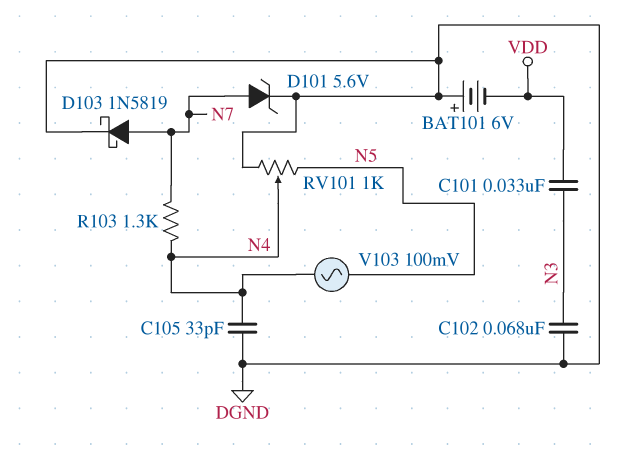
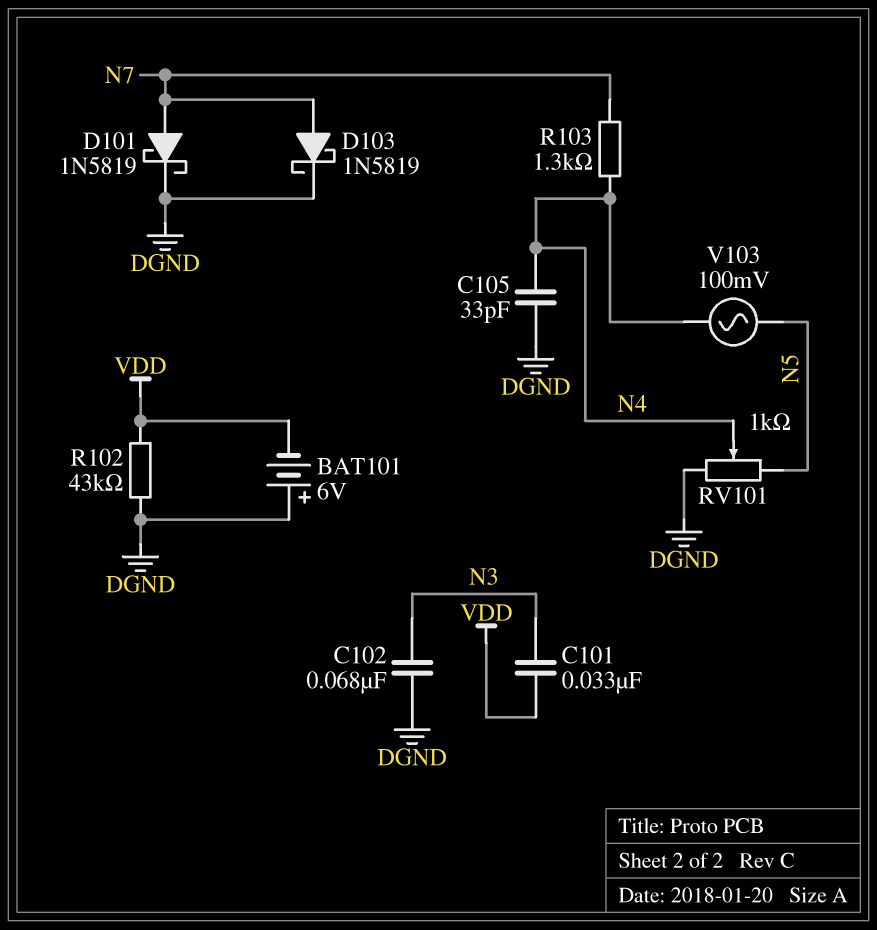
D101: zener 5.6V (A N7, K DGND) -> schottky 1N5819 (A N7, K DGND)
R102: none -> 43k (DGND, VDD)

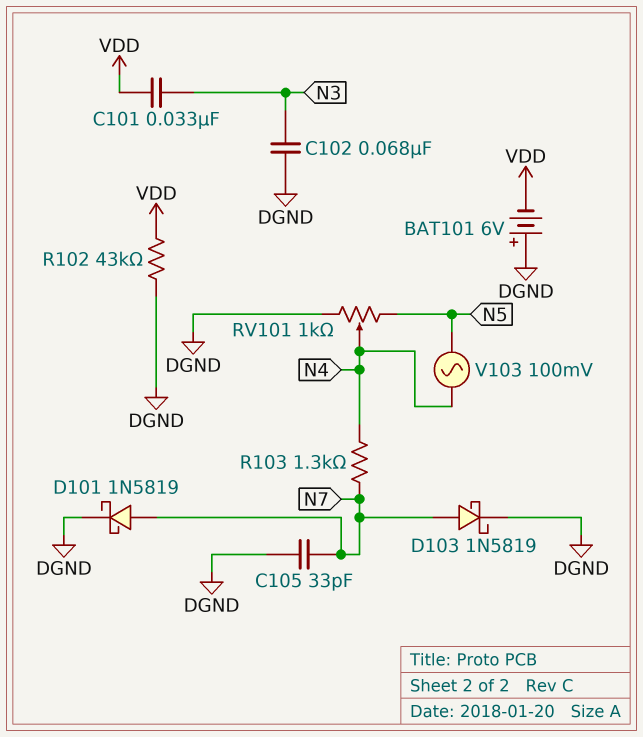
C105: 33pF (DGND, N4) -> 33pF (DGND, N7)

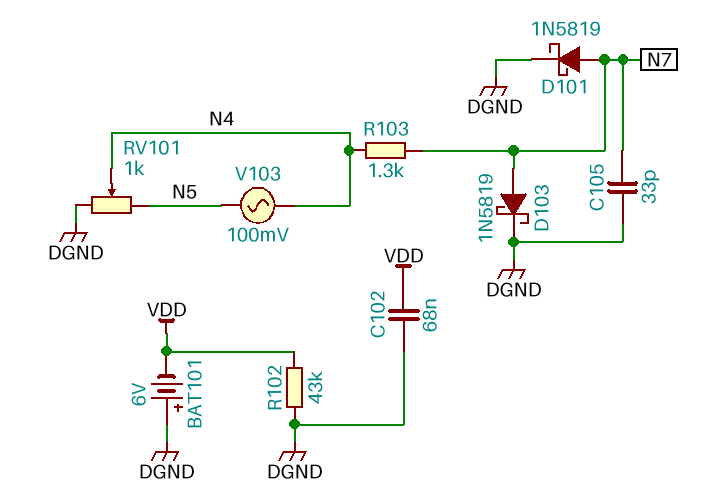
C101: 33nF (N3, VDD) -> none
C102: 68nF (DGND, N3) -> 68nF (DGND, VDD)

